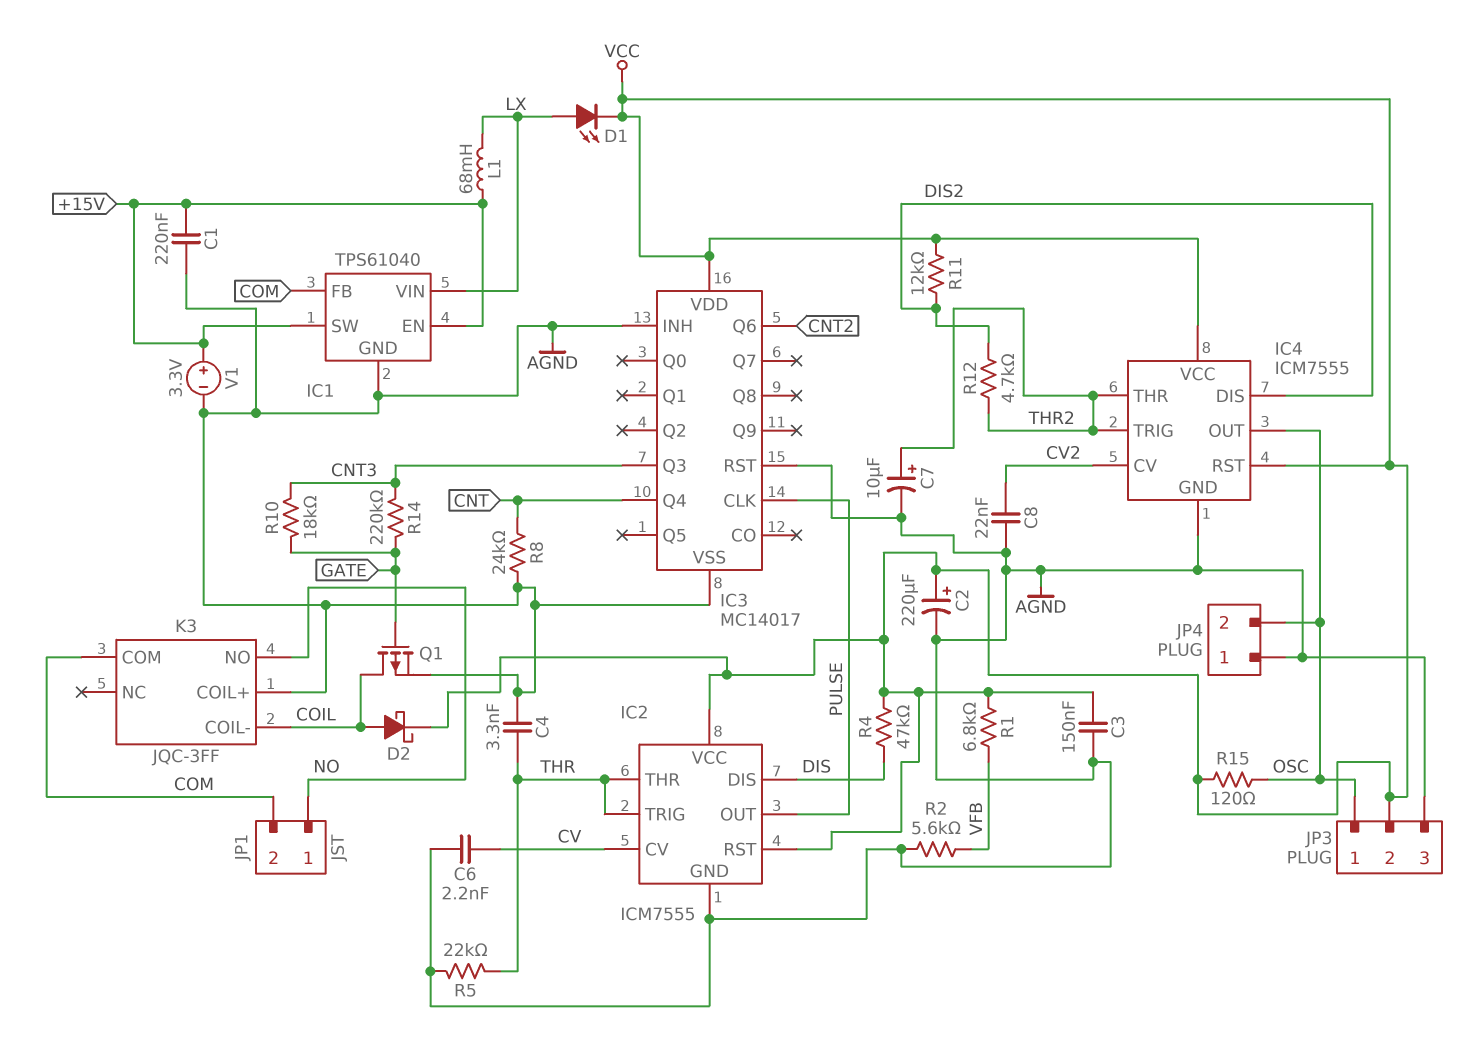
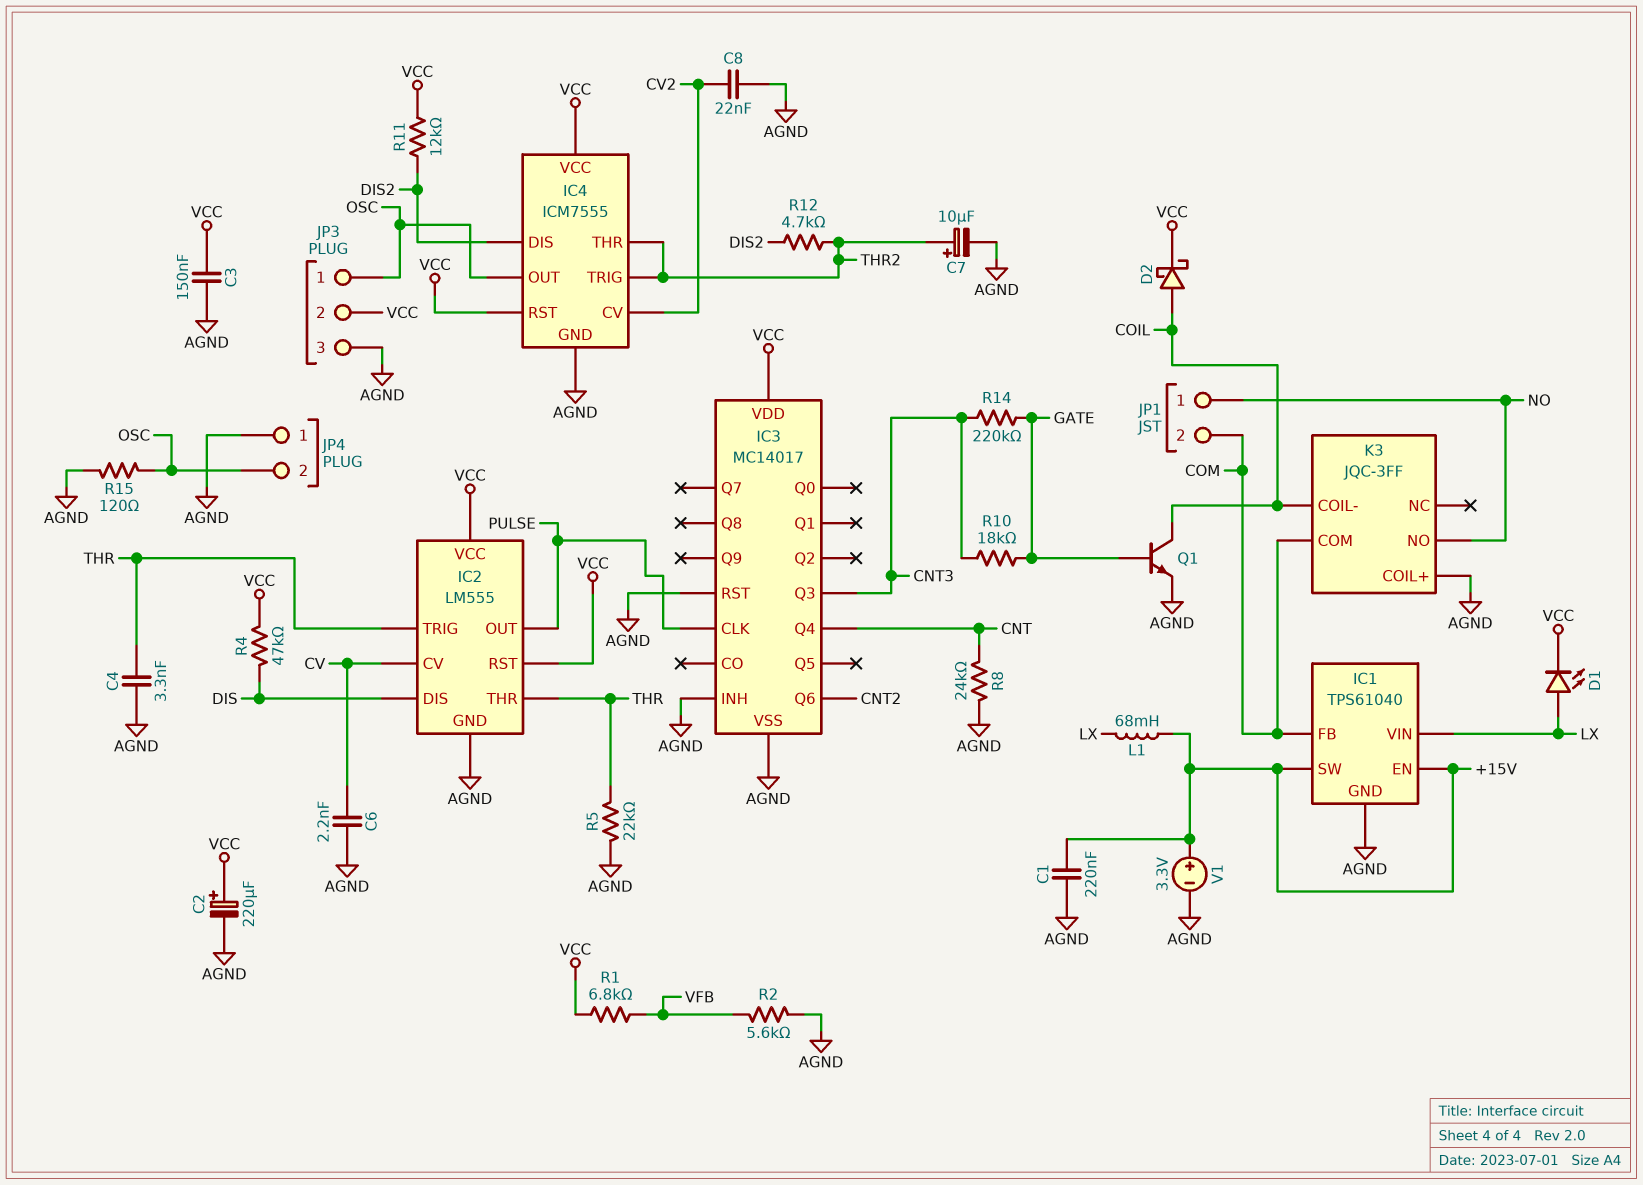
IC2: ICM7555 -> LM555
Q1: PMOS (G GATE, D COIL, S AGND) -> NPN (B GATE, C COIL, E AGND)
R15: 120 (OSC, VCC) -> 120 (AGND, OSC)

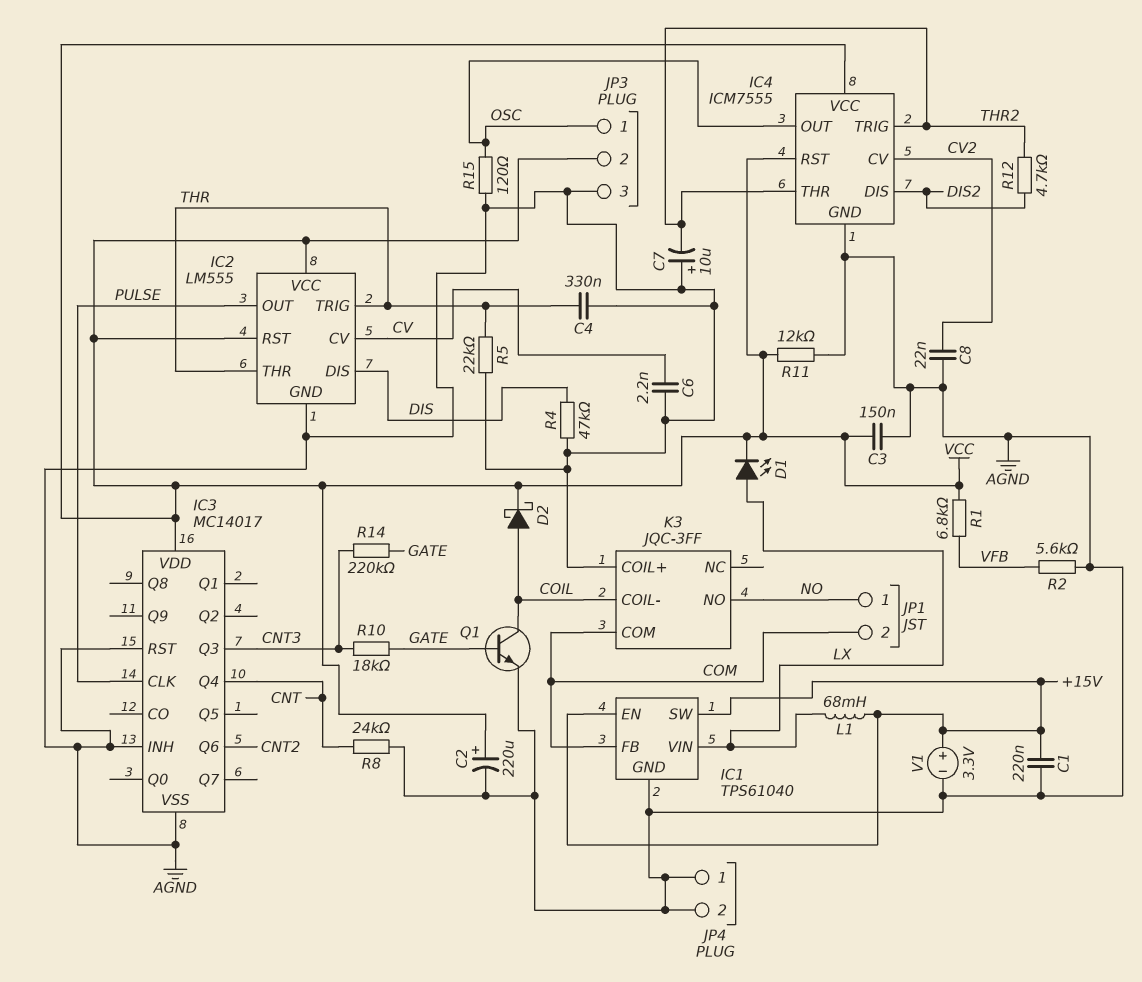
C4: 3.3nF (AGND, THR) -> 330nF (AGND, THR)
C7: 10uF (plus THR2, minus AGND) -> 10uF (plus AGND, minus THR2)
JP4 pin 2: OSC -> AGND
R4: 47k (DIS, VCC) -> 47k (AGND, DIS)
R11: 12k (DIS2, VCC) -> 12k (AGND, VCC)

